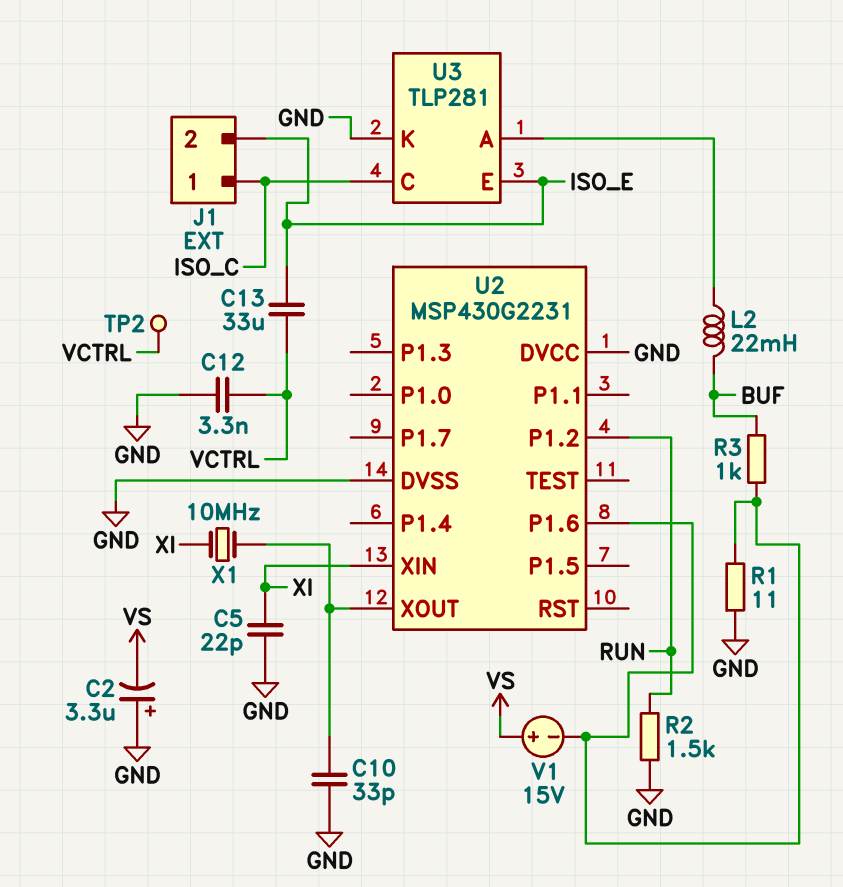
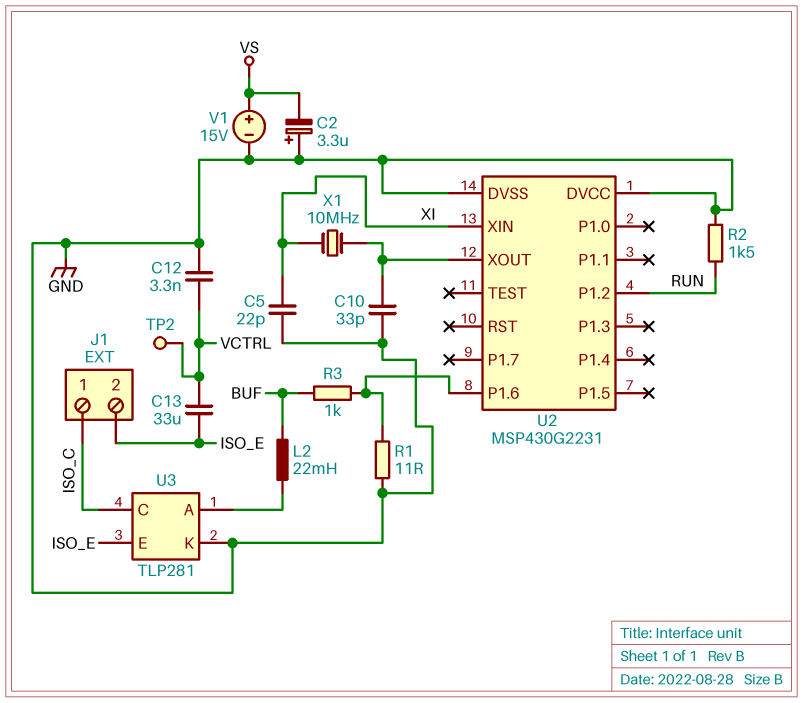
V1: 15V (plus VS, minus U2/P1.6) -> 15V (plus VS, minus GND)

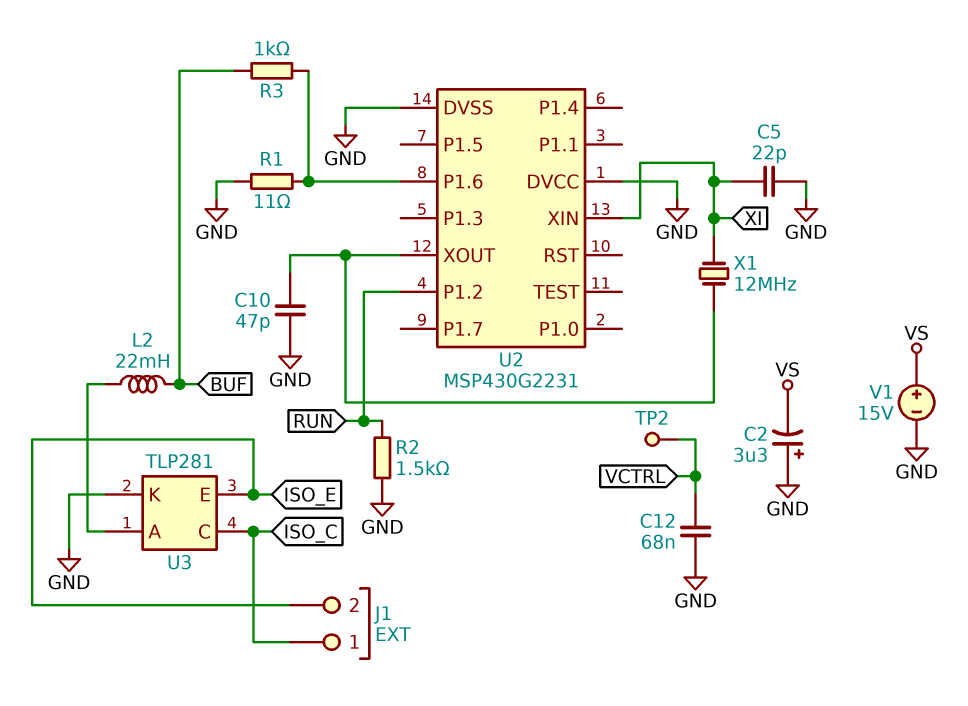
C10: 33pF (GND, U2/XOUT) -> 47pF (GND, U2/XOUT)
C12: 3.3nF (GND, VCTRL) -> 68nF (GND, VCTRL)
C13: 33uF (ISO_E, VCTRL) -> none
X1: 10MHz (U2/XOUT, XI) -> 12MHz (U2/XOUT, XI)

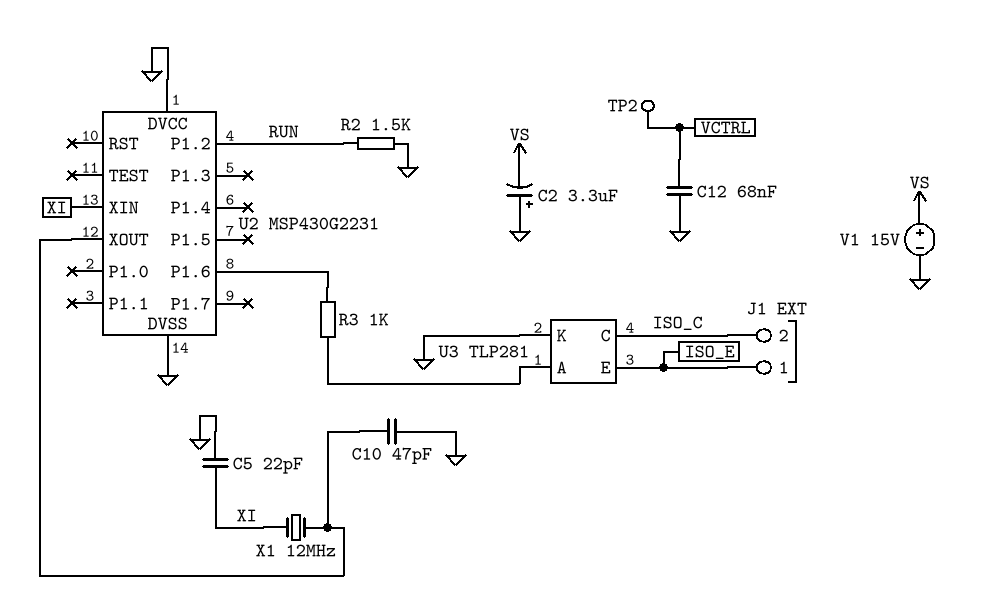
J1 pin 1: ISO_C -> ISO_E
J1 pin 2: ISO_E -> ISO_C
L2: 22mH (BUF, U3/A) -> none
R1: 11 (GND, U2/P1.6) -> none
R3: 1k (BUF, U2/P1.6) -> 1k (U2/P1.6, U3/A)

